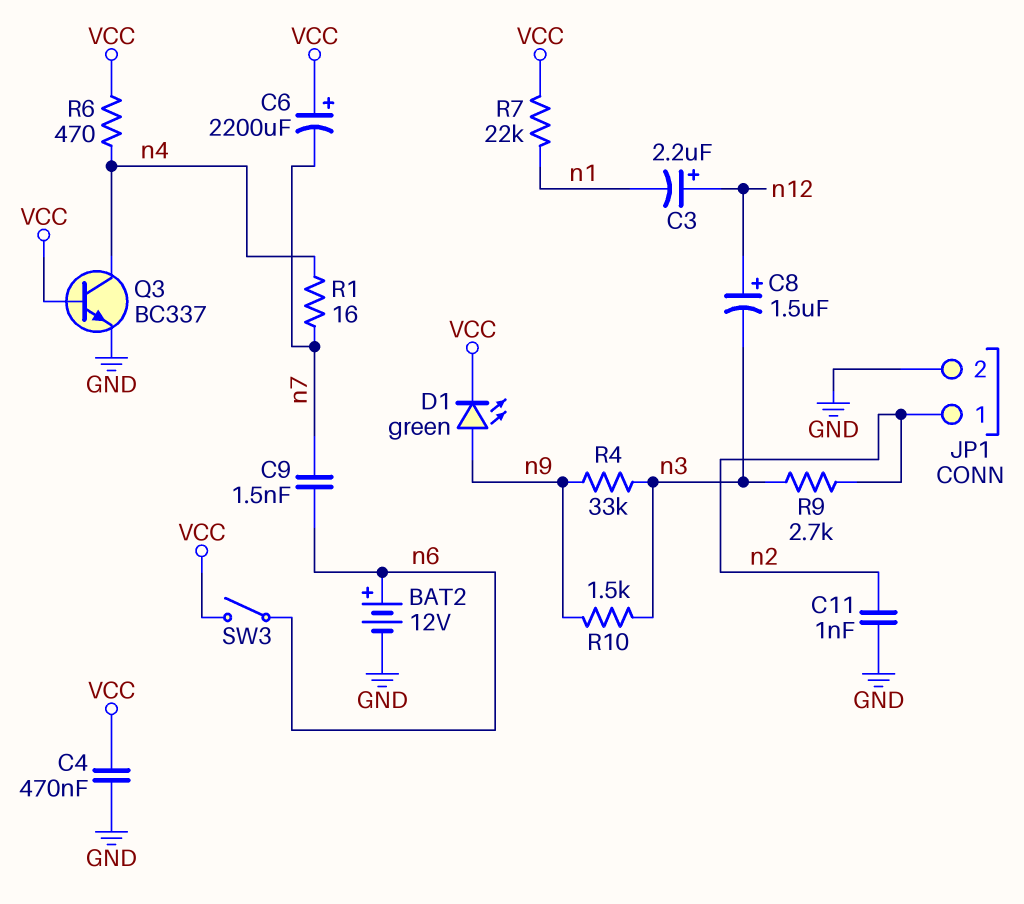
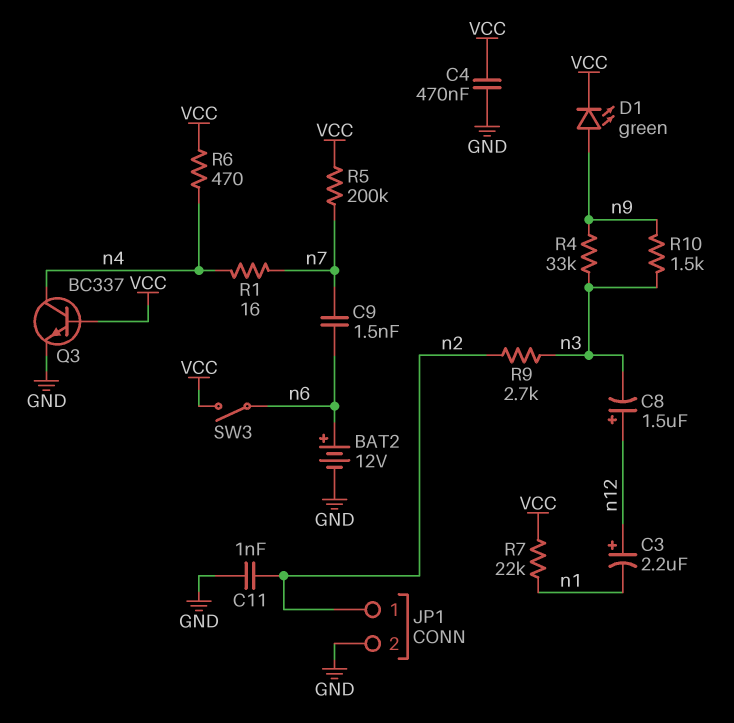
C6: 2200uF (plus VCC, minus n7) -> none
R5: none -> 200k (VCC, n7)

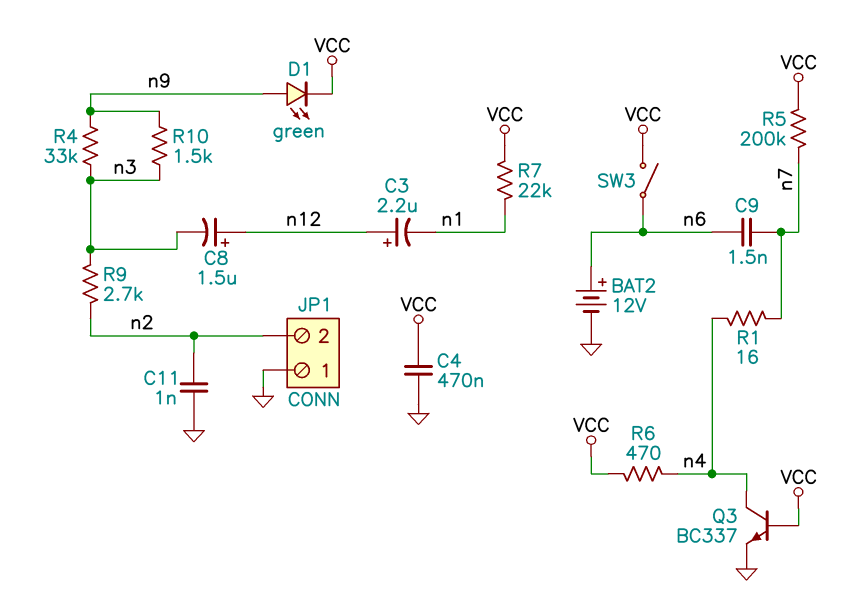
JP1 pin 1: n2 -> GND
JP1 pin 2: GND -> n2

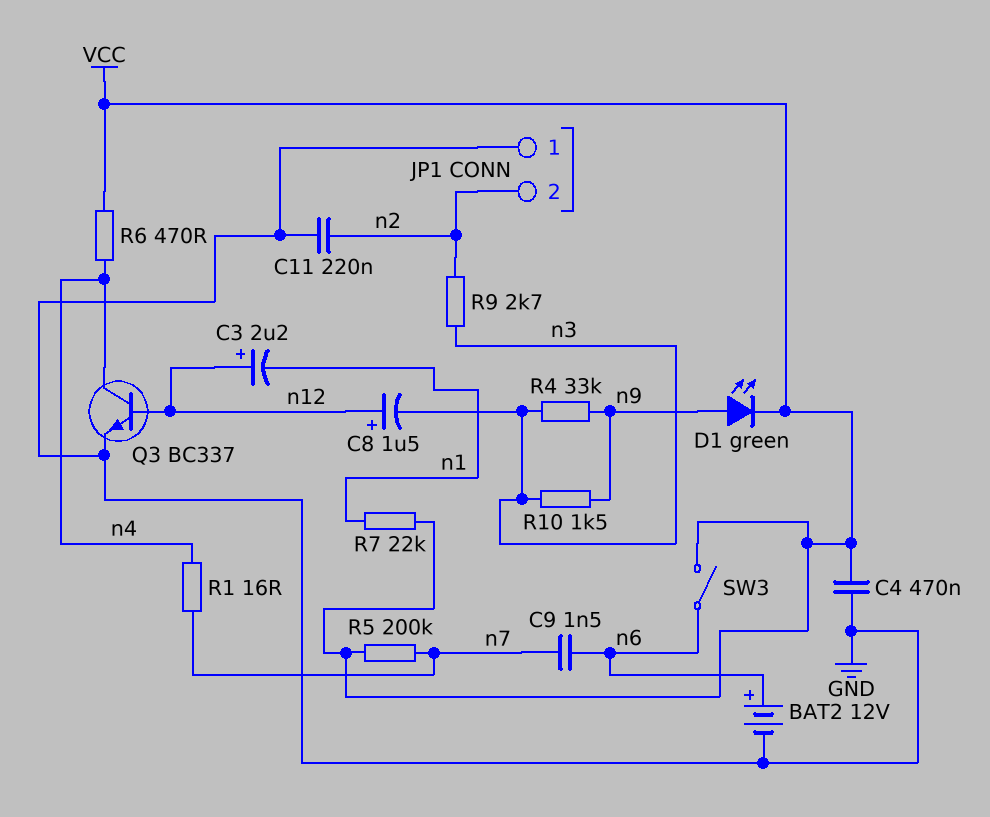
C11: 1nF (GND, n2) -> 220nF (GND, n2)
Q3: NPN BC337 (B VCC, C n4, E GND) -> NPN BC337 (B n12, C n4, E GND)

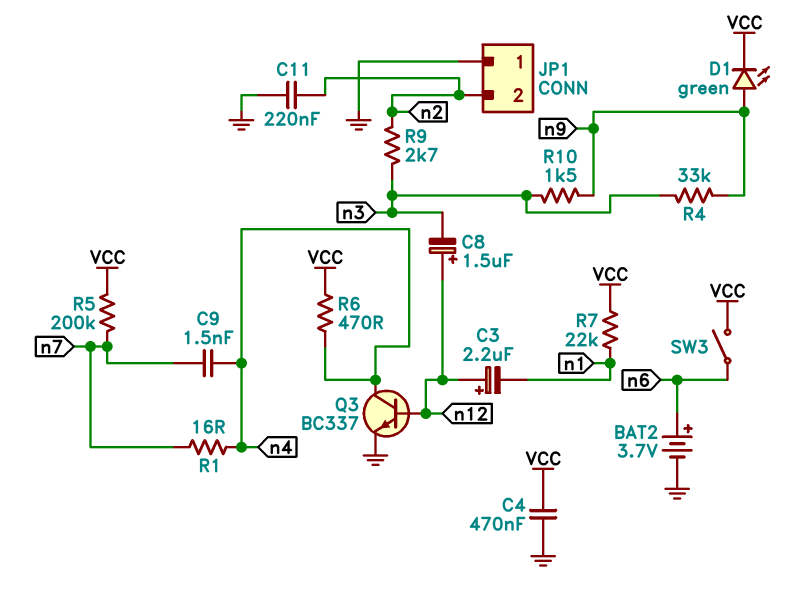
BAT2: 12V (plus n6, minus GND) -> 3.7V (plus n6, minus GND)
C9: 1.5nF (n6, n7) -> 1.5nF (n4, n7)

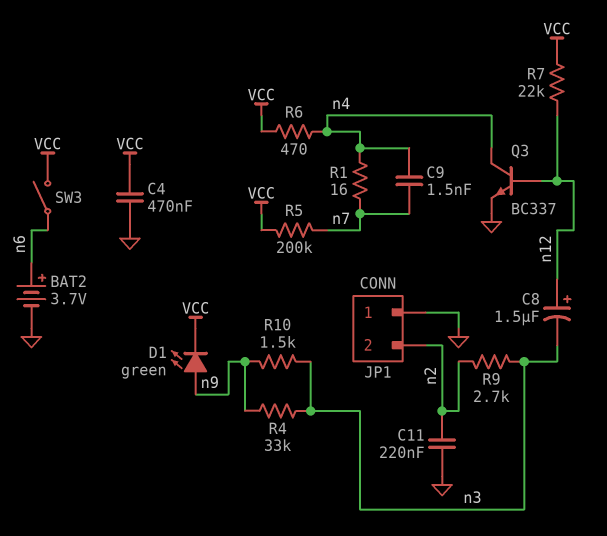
C3: 2.2uF (plus n12, minus n1) -> none
R7: 22k (VCC, n1) -> 22k (VCC, n12)

